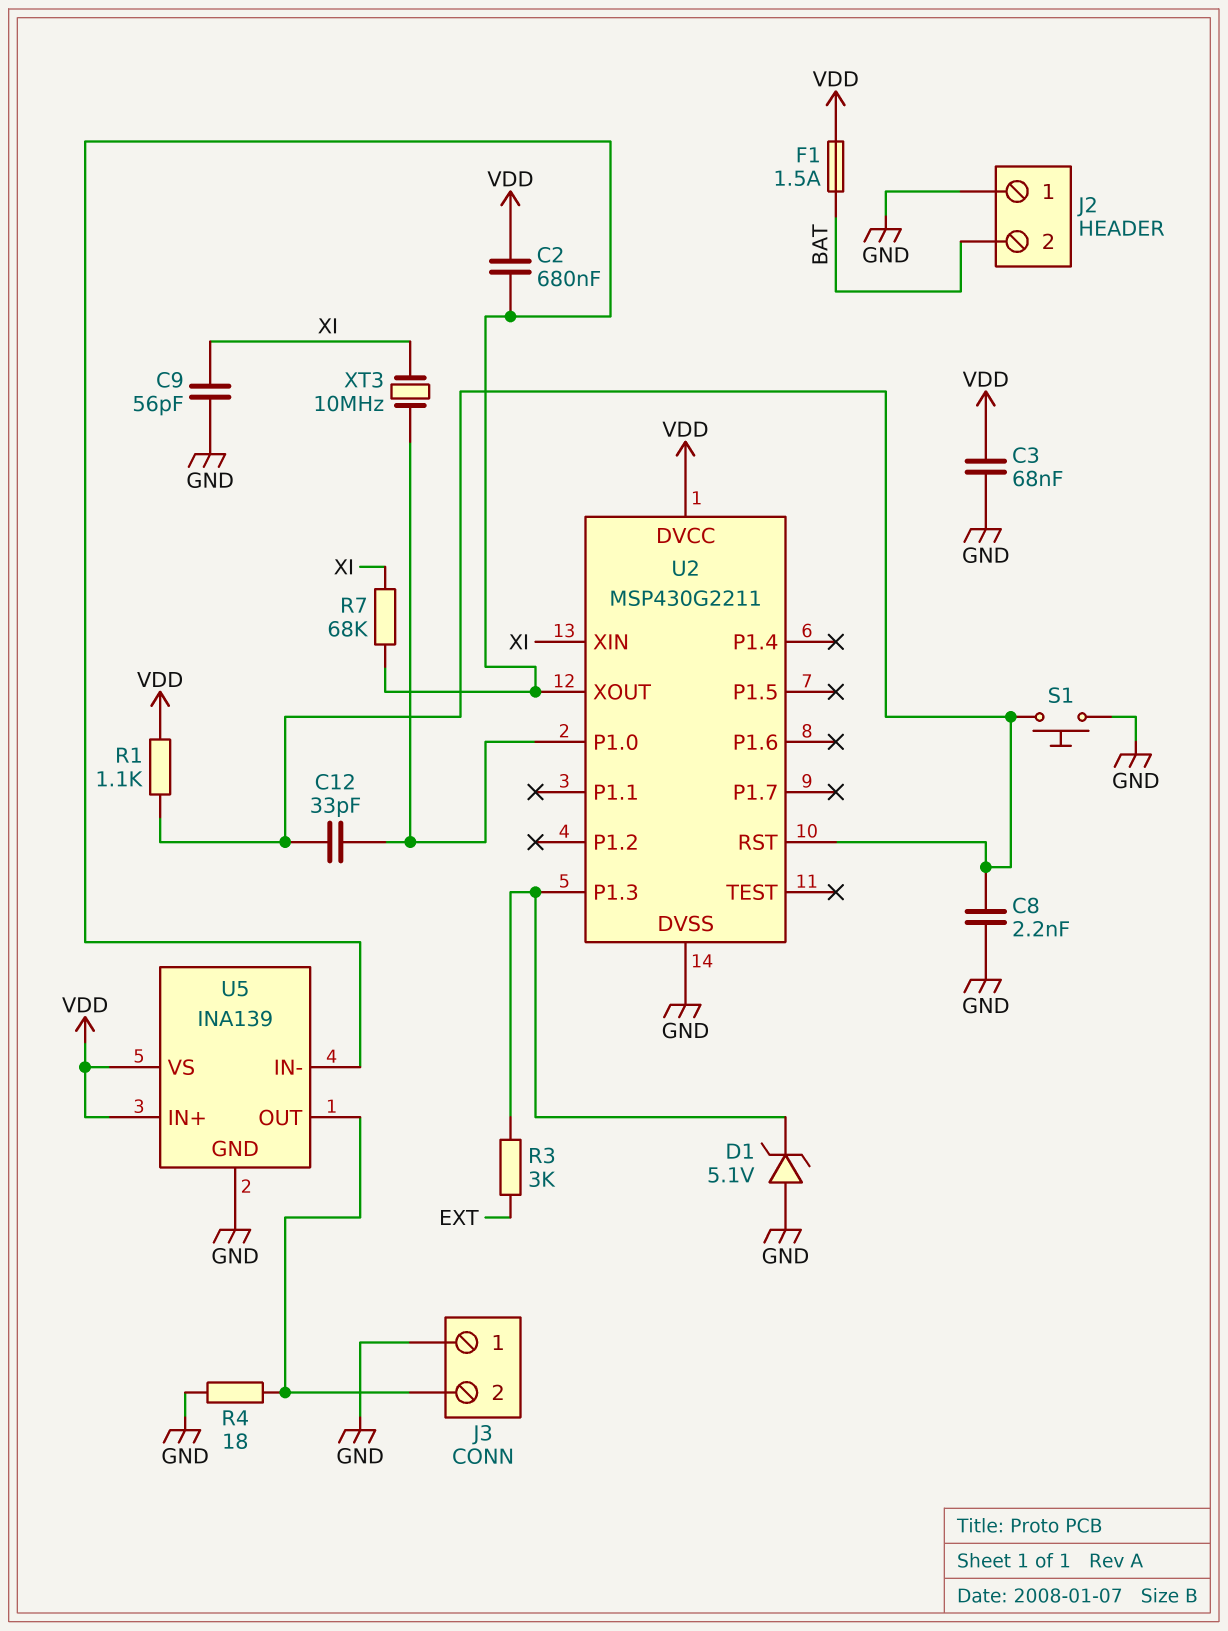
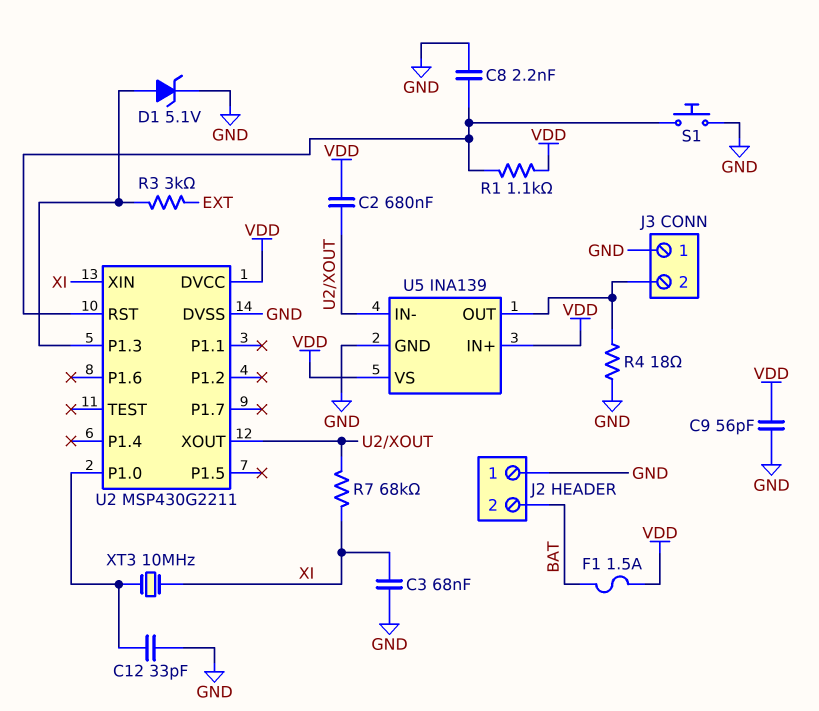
C3: 68nF (GND, VDD) -> 68nF (GND, XI)
C9: 56pF (GND, XI) -> 56pF (GND, VDD)
C12: 33pF (U2/P1.0, U2/RST) -> 33pF (GND, U2/P1.0)
D1: zener 5.1V (A GND, K U2/P1.3) -> zener 5.1V (A U2/P1.3, K GND)

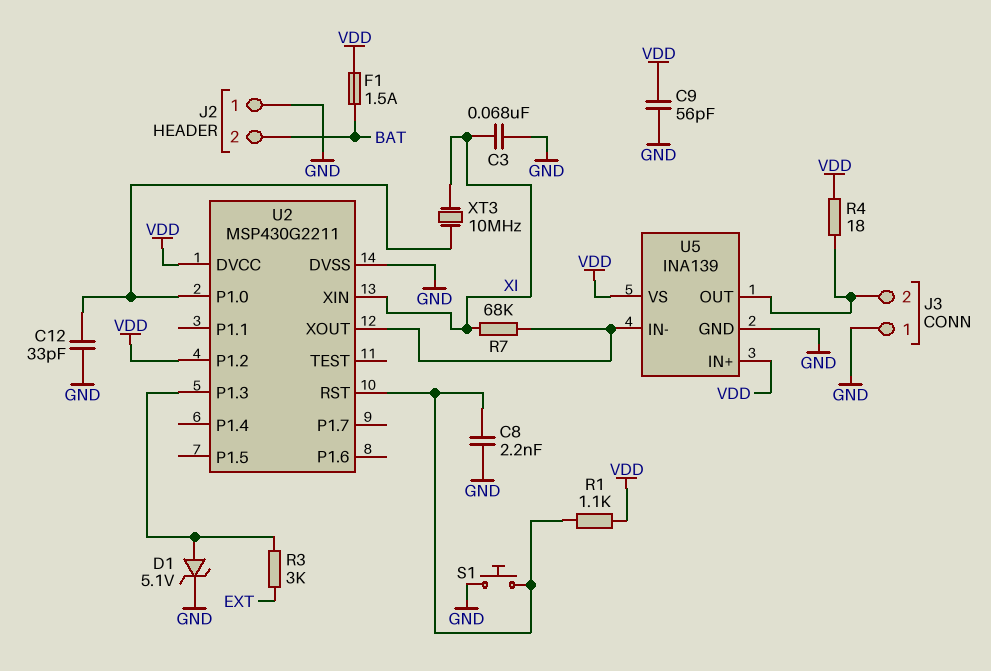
C2: 680nF (U2/XOUT, VDD) -> none
R4: 18 (GND, J3/2) -> 18 (J3/2, VDD)
U2 pin P1.2: none -> VDD

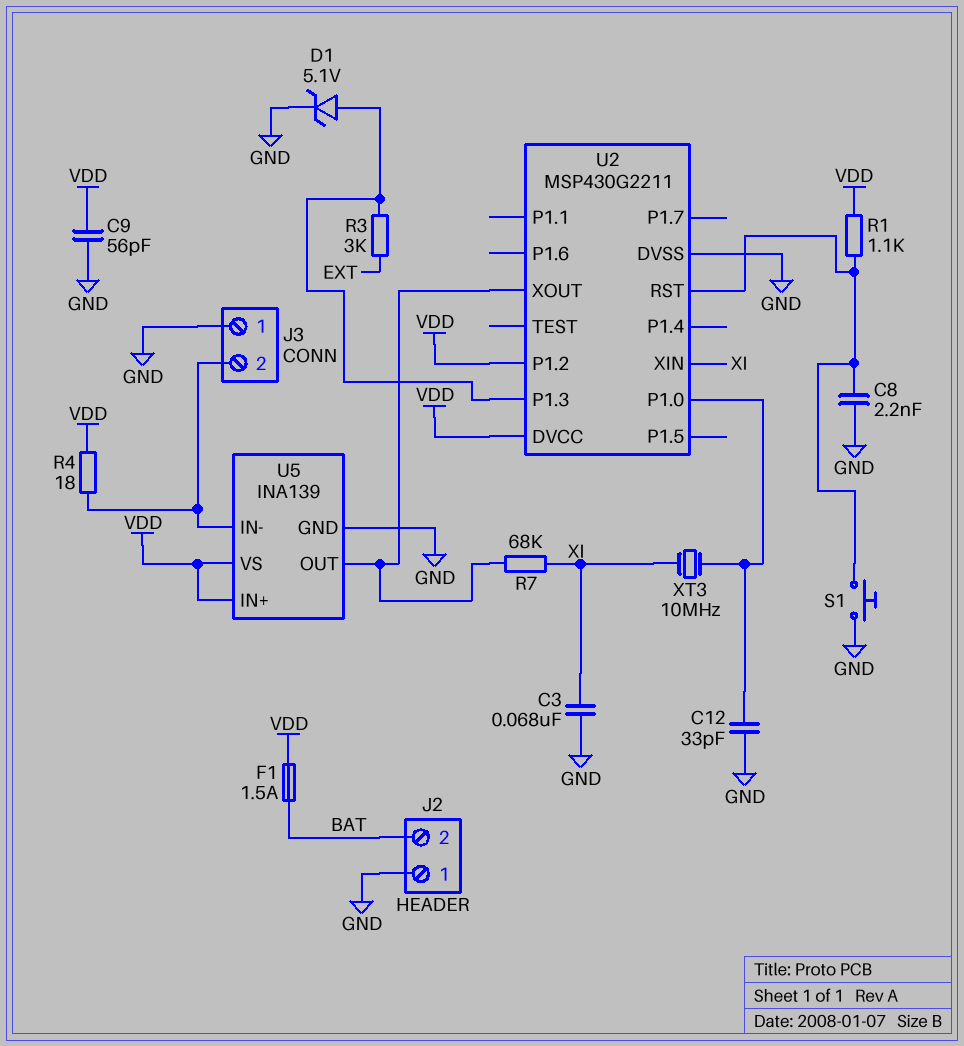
U5 pin IN-: U2/XOUT -> J3/2
U5 pin OUT: J3/2 -> U2/XOUT

